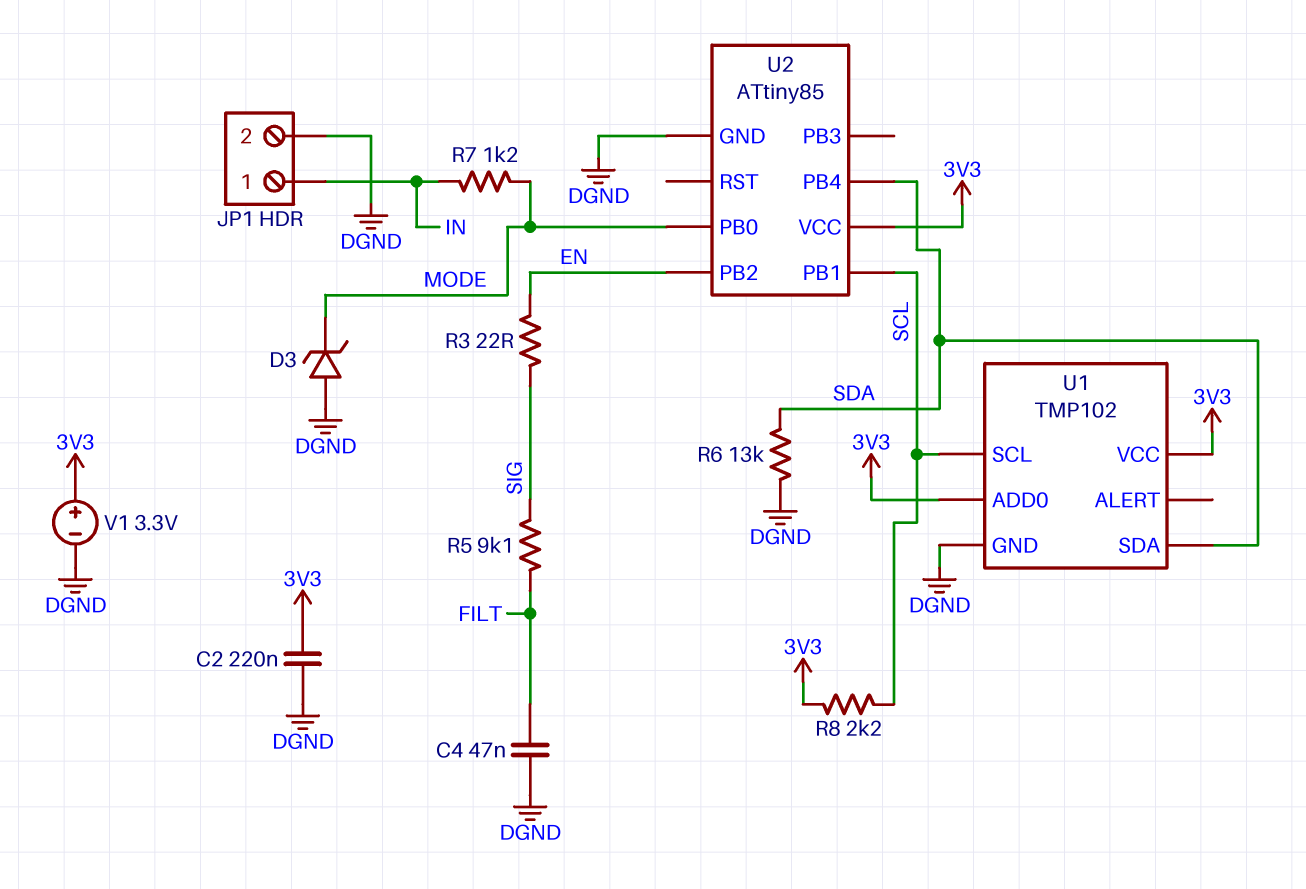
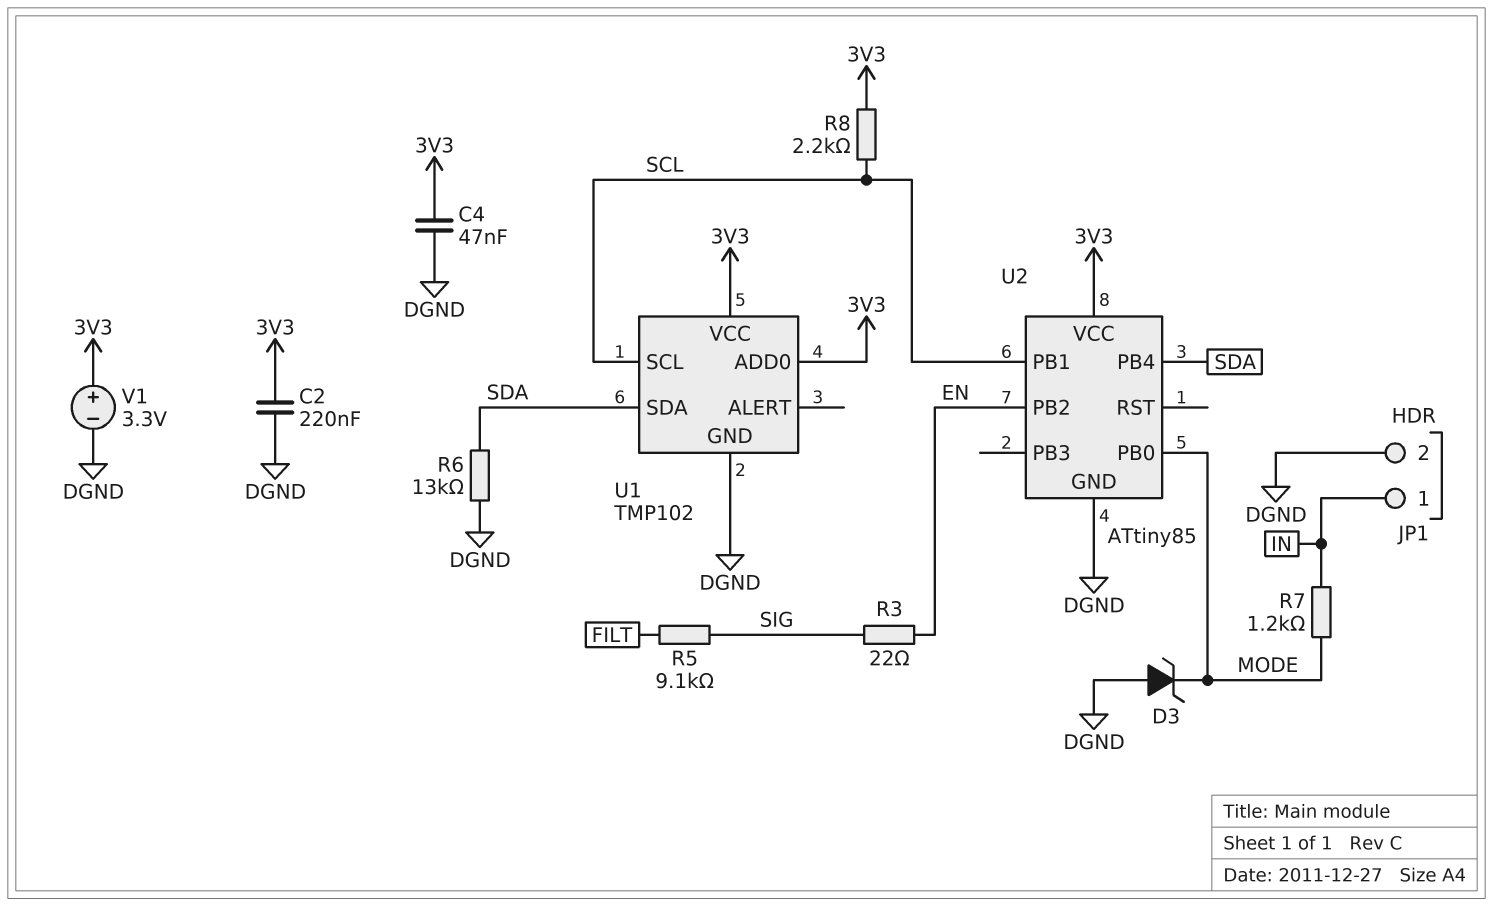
C4: 47nF (DGND, FILT) -> 47nF (3V3, DGND)

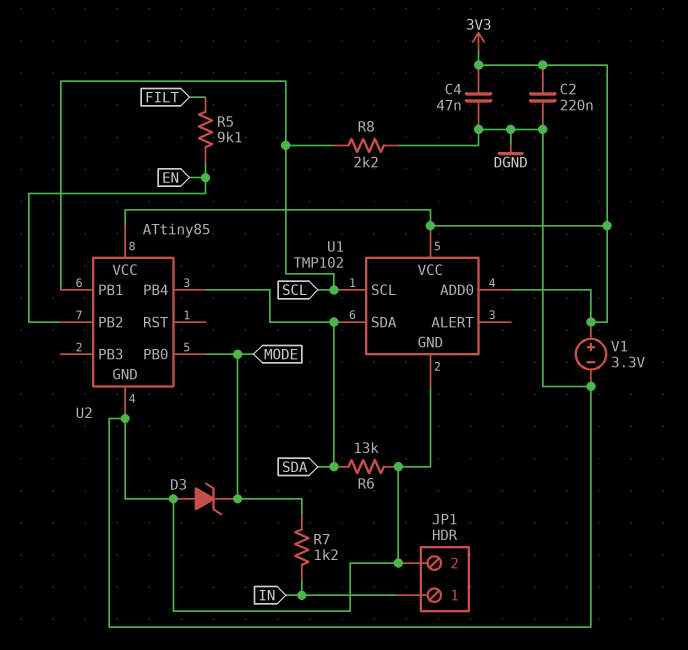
R3: 22 (EN, SIG) -> none
R5: 9.1k (FILT, SIG) -> 9.1k (EN, FILT)
R8: 2.2k (3V3, SCL) -> 2.2k (DGND, SCL)

